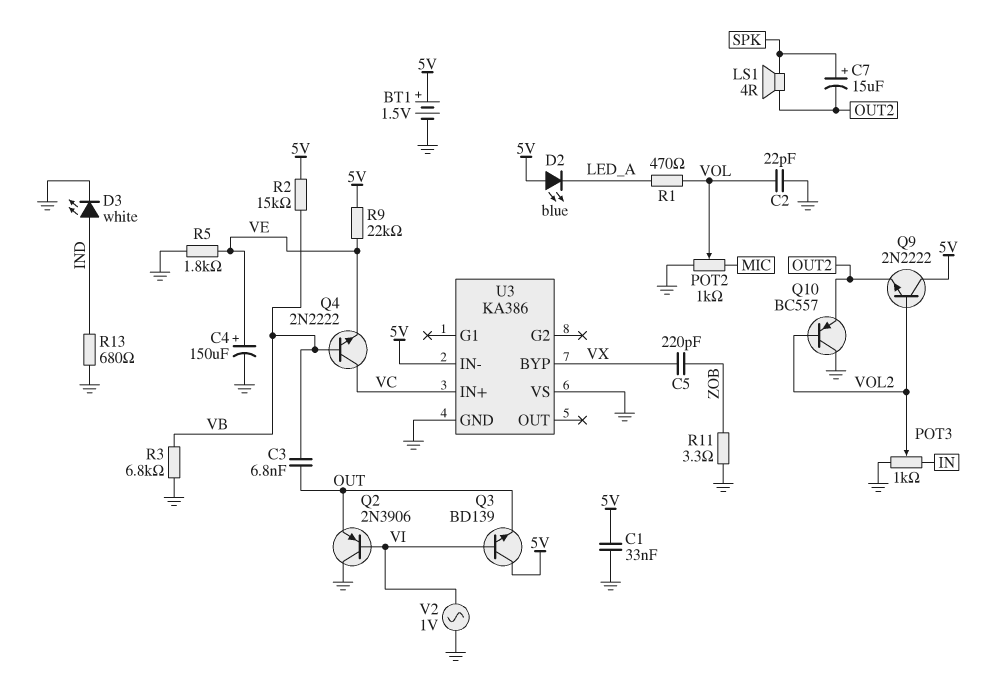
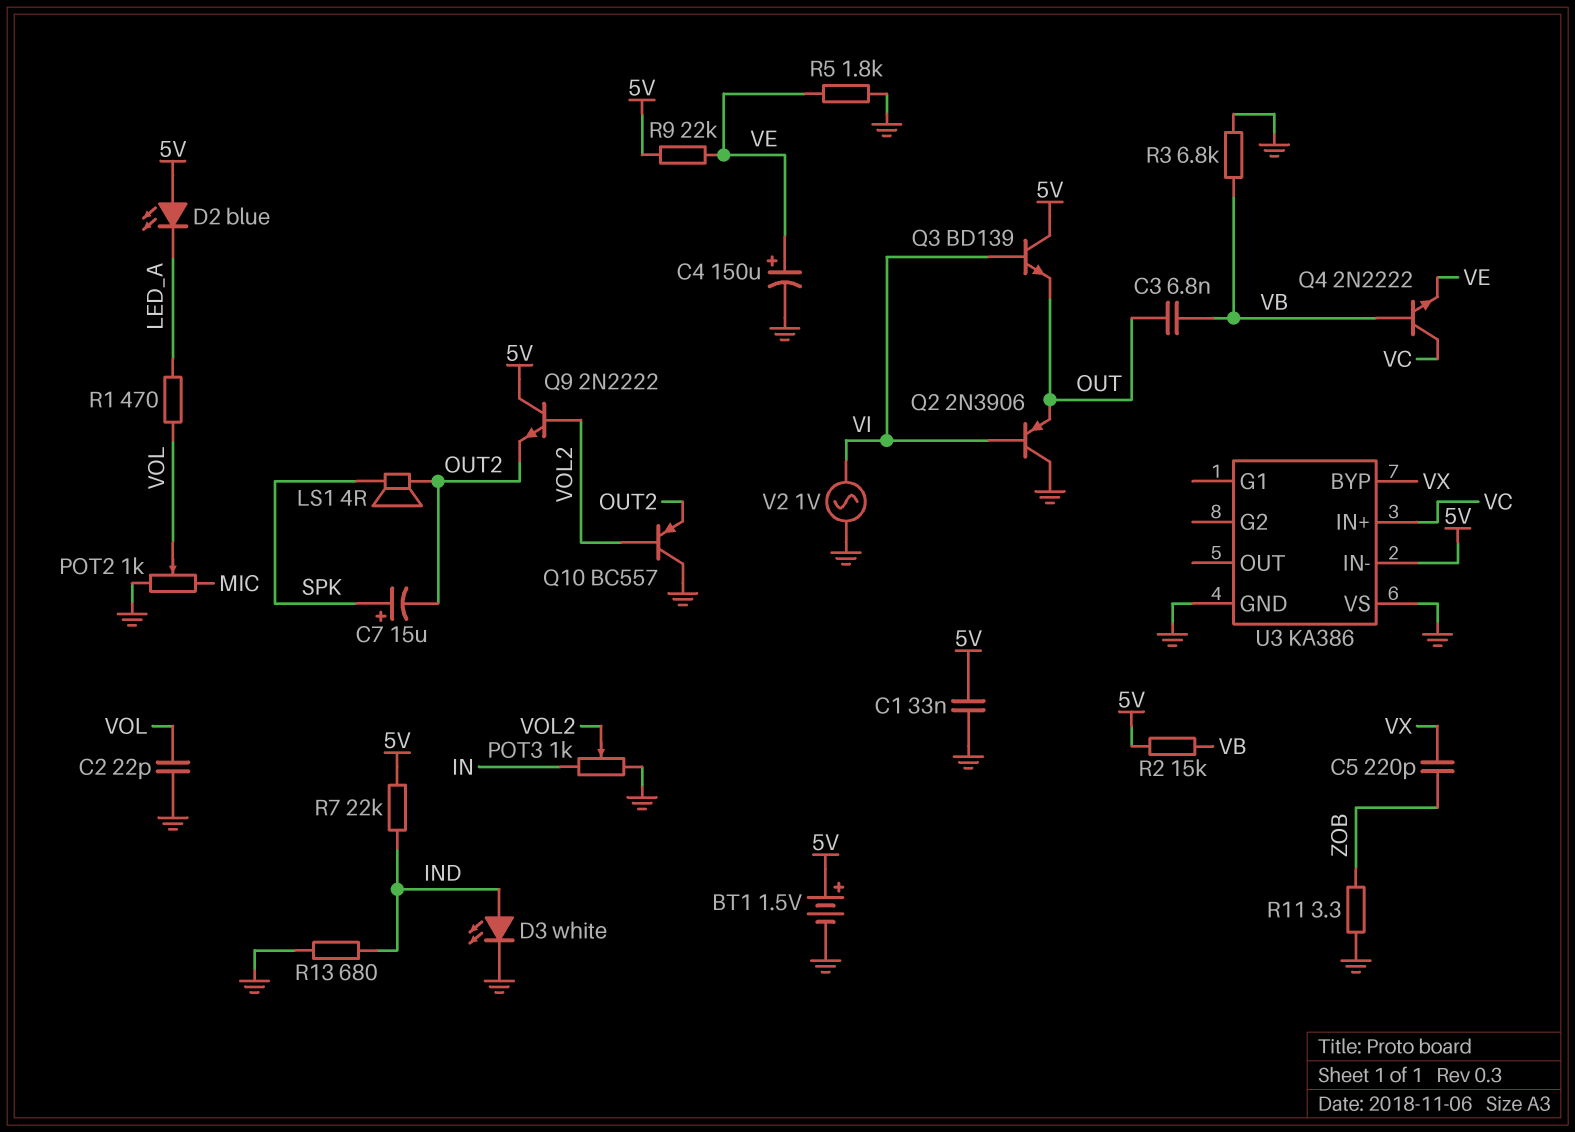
R7: none -> 22k (5V, IND)

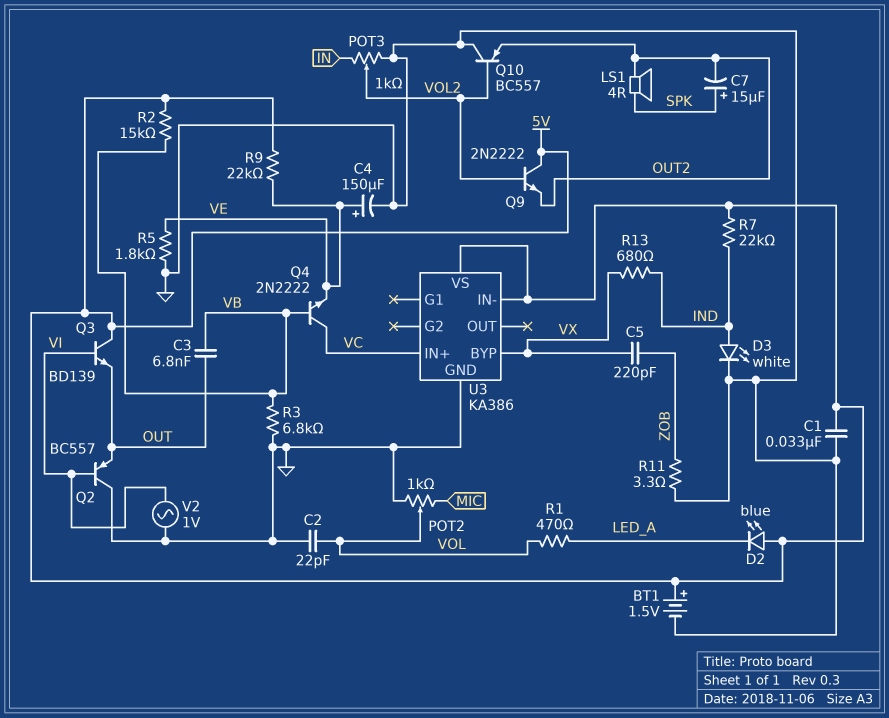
Q2: PNP 2N3906 (B VI, C GND, E OUT) -> PNP BC557 (B VI, C GND, E OUT)
R13: 680 (GND, IND) -> 680 (IND, VX)
U3 pin VS: GND -> 5V

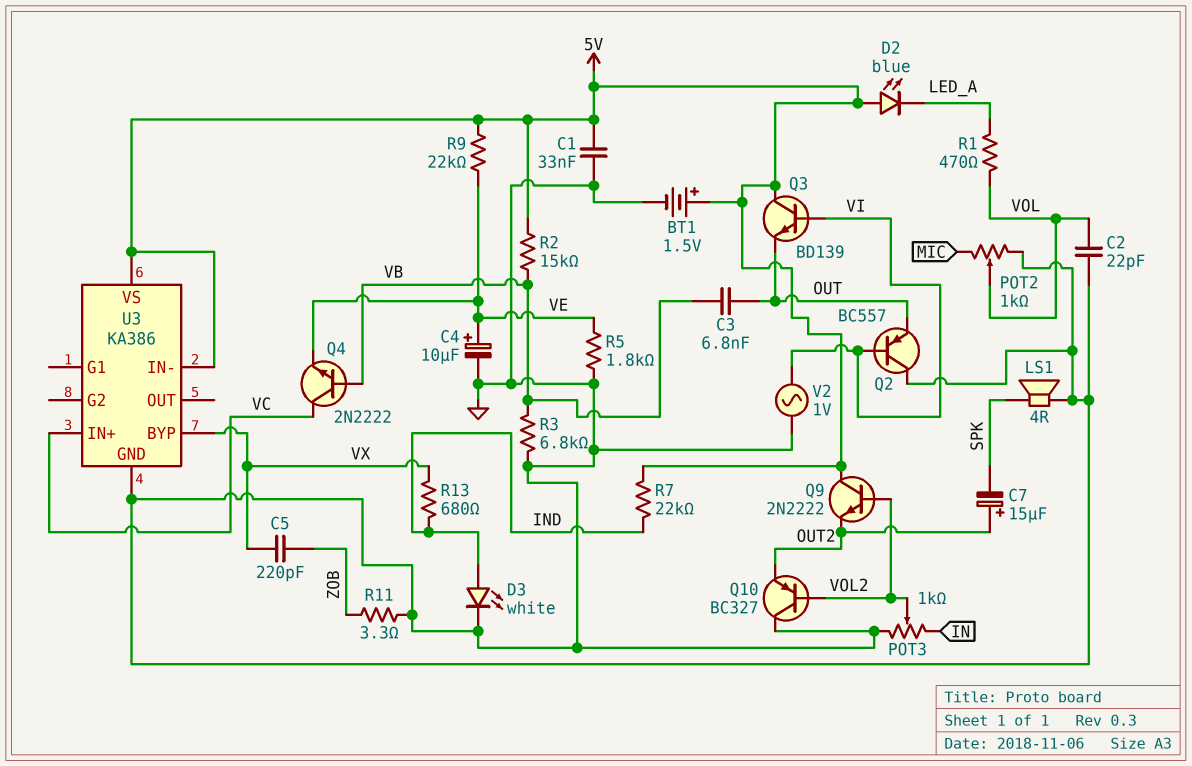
C4: 150uF (plus VE, minus GND) -> 10uF (plus VE, minus GND)
C7: 15uF (plus SPK, minus OUT2) -> 15uF (plus OUT2, minus SPK)
LS1: speaker 4R (OUT2, SPK) -> speaker 4R (GND, SPK)
Q10: PNP BC557 (B VOL2, C GND, E OUT2) -> PNP BC327 (B VOL2, C GND, E OUT2)

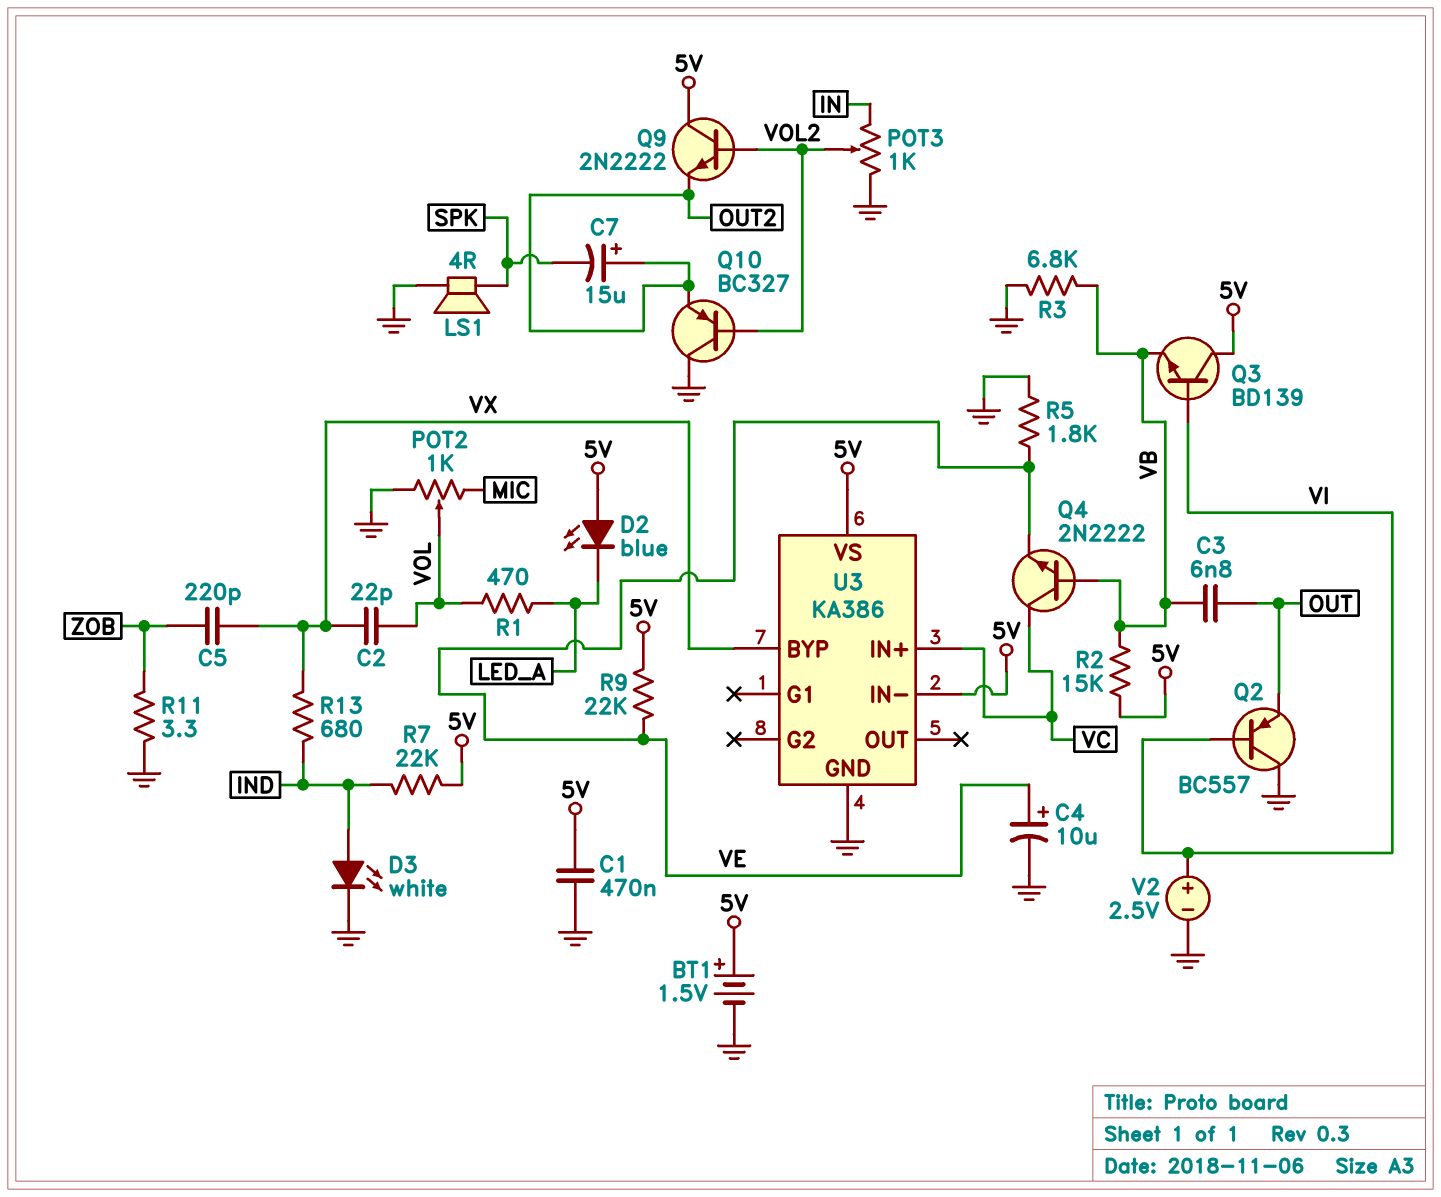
C1: 33nF (5V, GND) -> 470nF (5V, GND)
C2: 22pF (GND, VOL) -> 22pF (VOL, VX)
Q3: NPN BD139 (B VI, C 5V, E OUT) -> NPN BD139 (B VI, C 5V, E VB)
V2: AC 1V (GND, VI) -> 2.5V (plus VI, minus GND)

